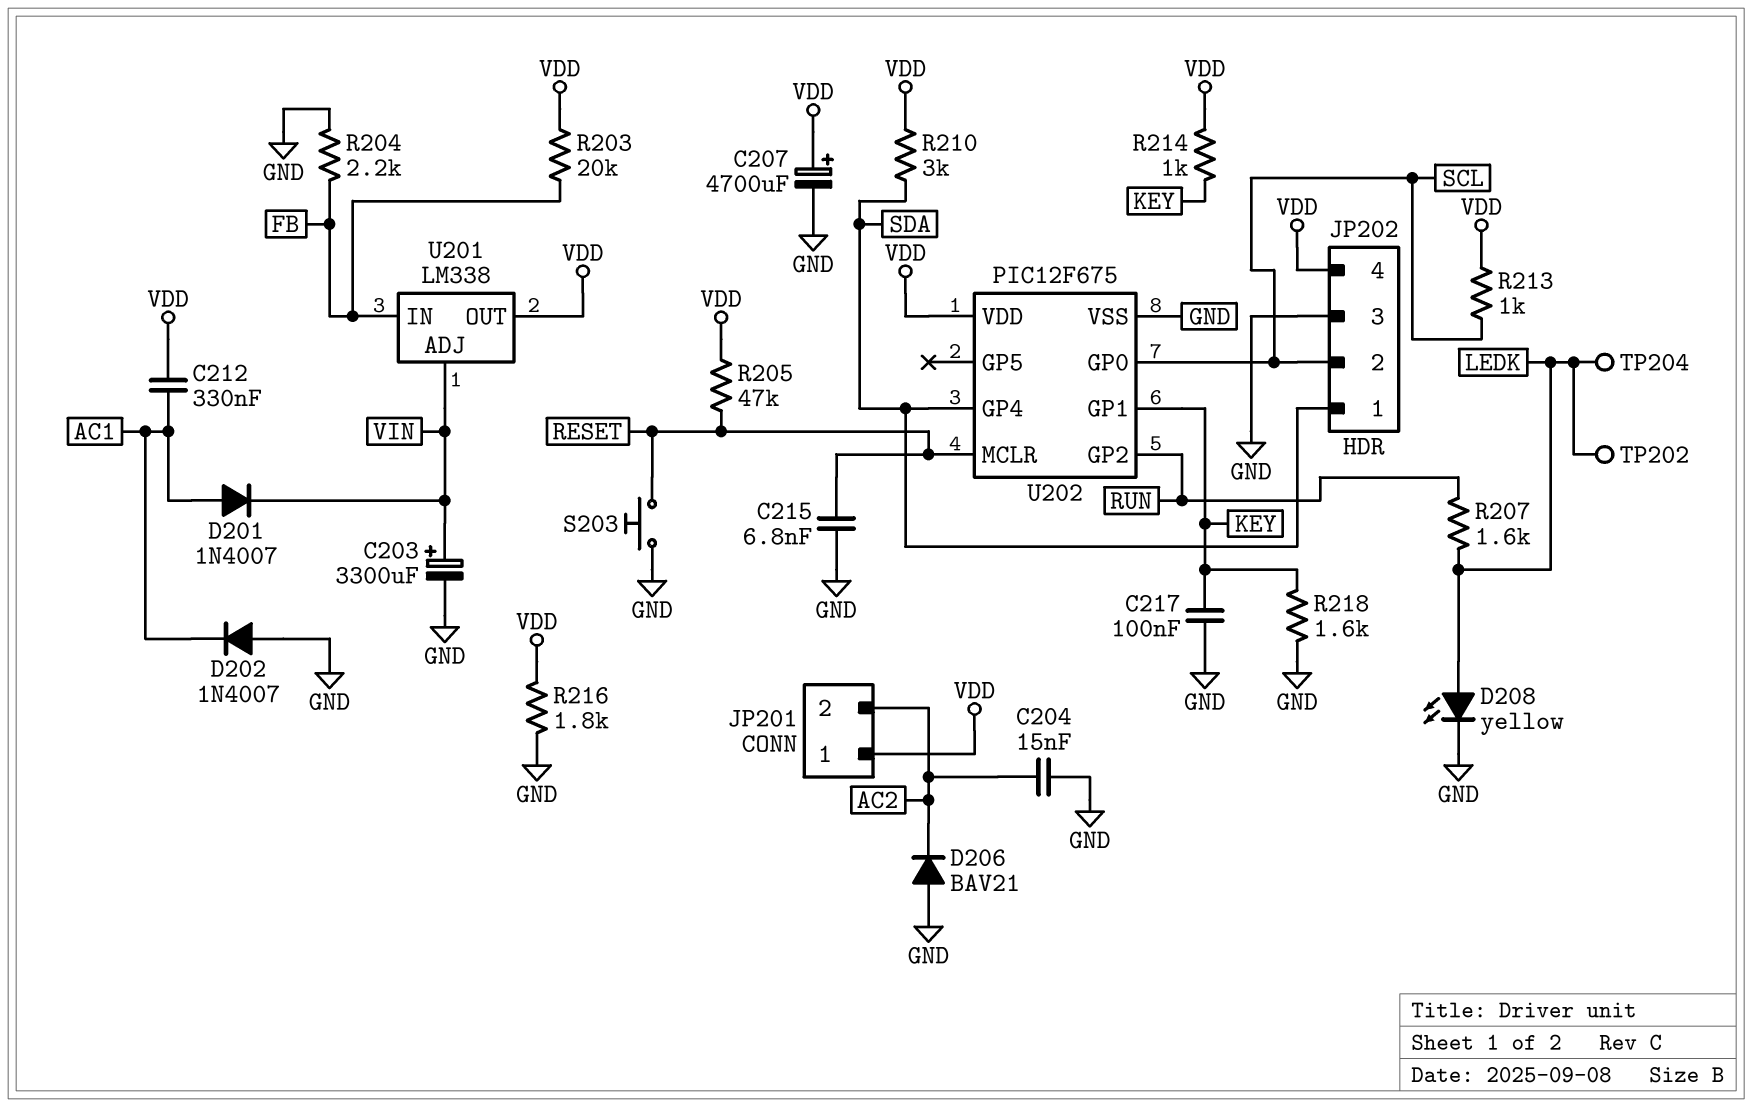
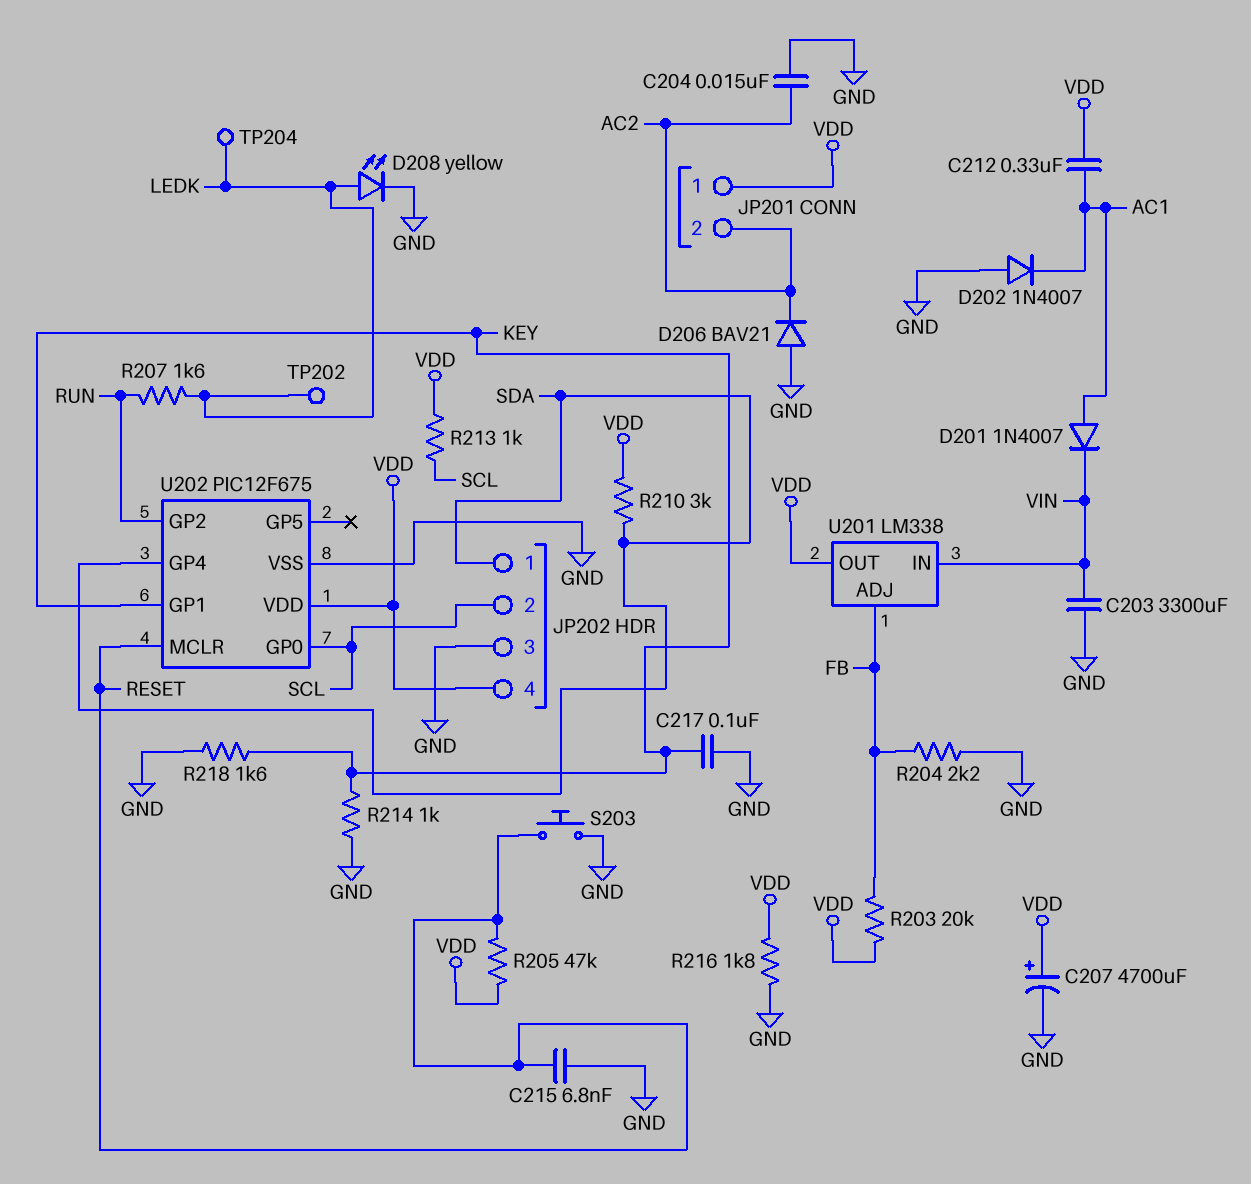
C203: 3300uF (plus VIN, minus GND) -> 3300uF (GND, VIN)
R214: 1k (KEY, VDD) -> 1k (GND, KEY)
U201 pin ADJ: VIN -> FB
U201 pin IN: FB -> VIN

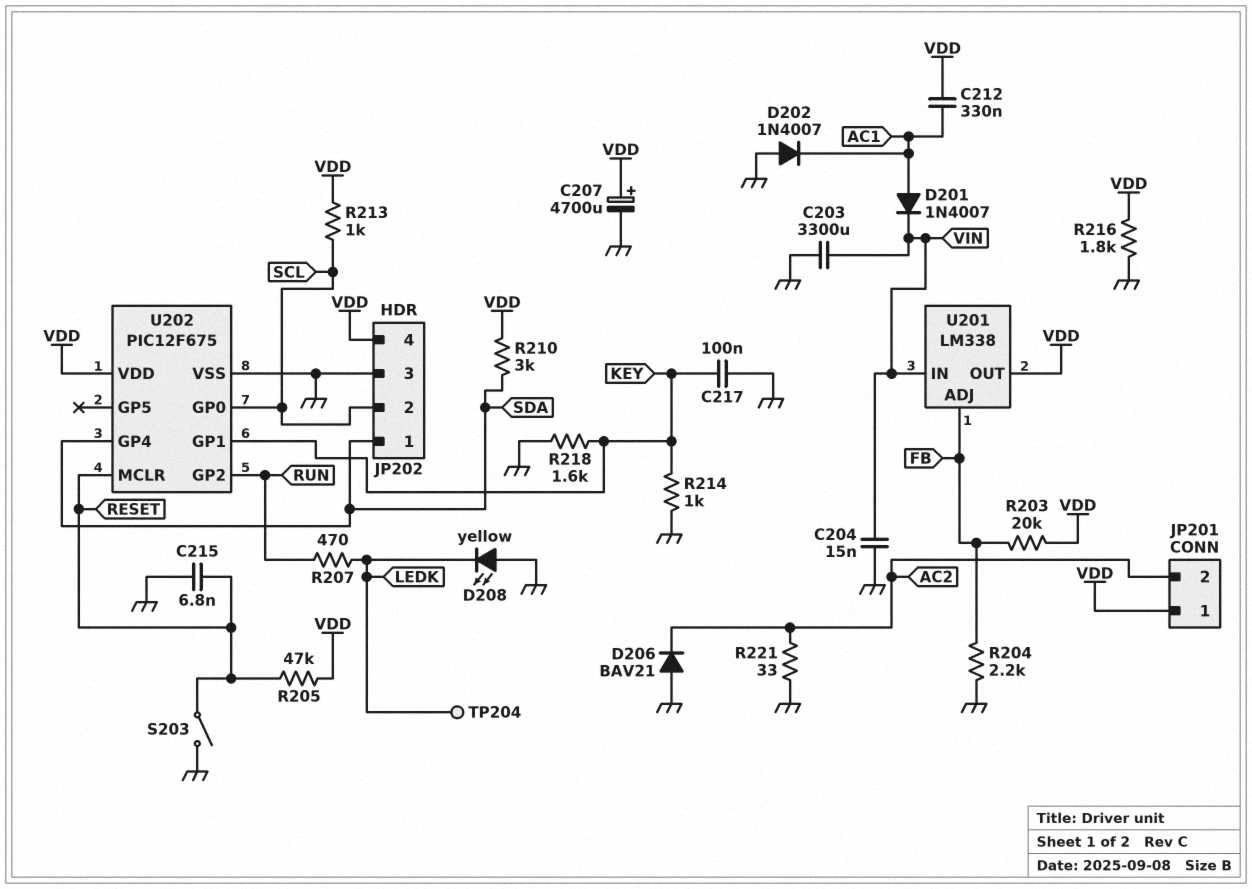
C204: 15nF (AC2, GND) -> 15nF (GND, VIN)
D208: LED yellow (A LEDK, K GND) -> LED yellow (A GND, K LEDK)
R207: 1.6k (LEDK, RUN) -> 470 (LEDK, RUN)
R221: none -> 33 (AC2, GND)
S203: button (GND, RESET) -> switch (GND, RESET)
TP202: test point (LEDK) -> none

